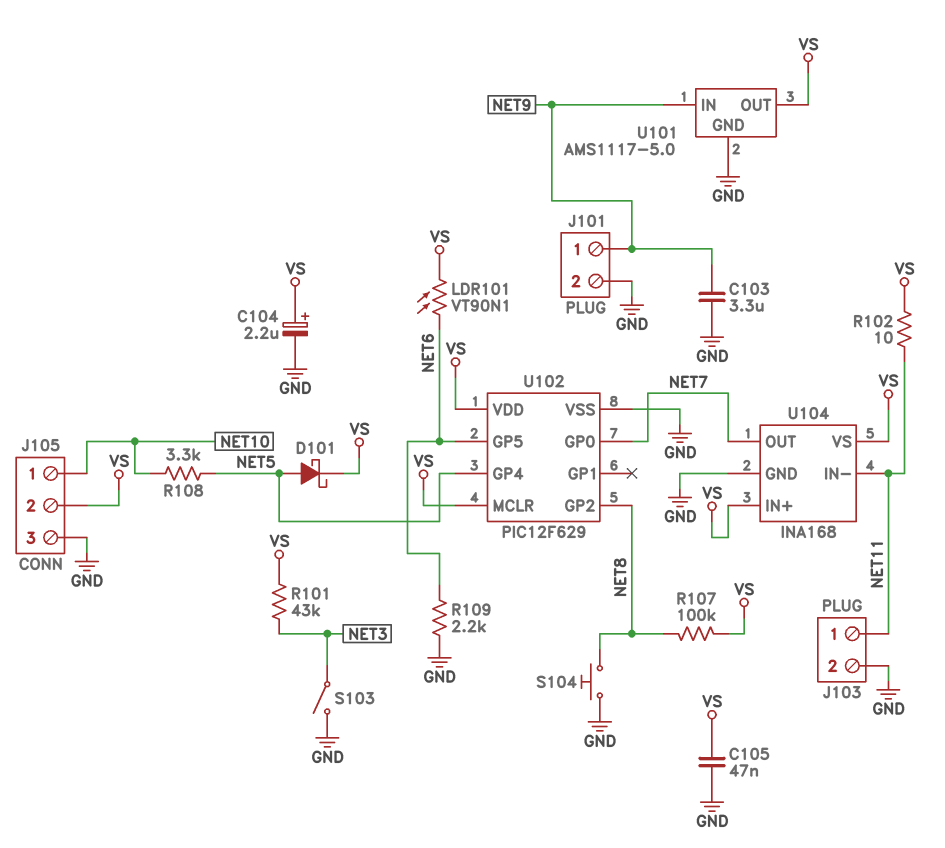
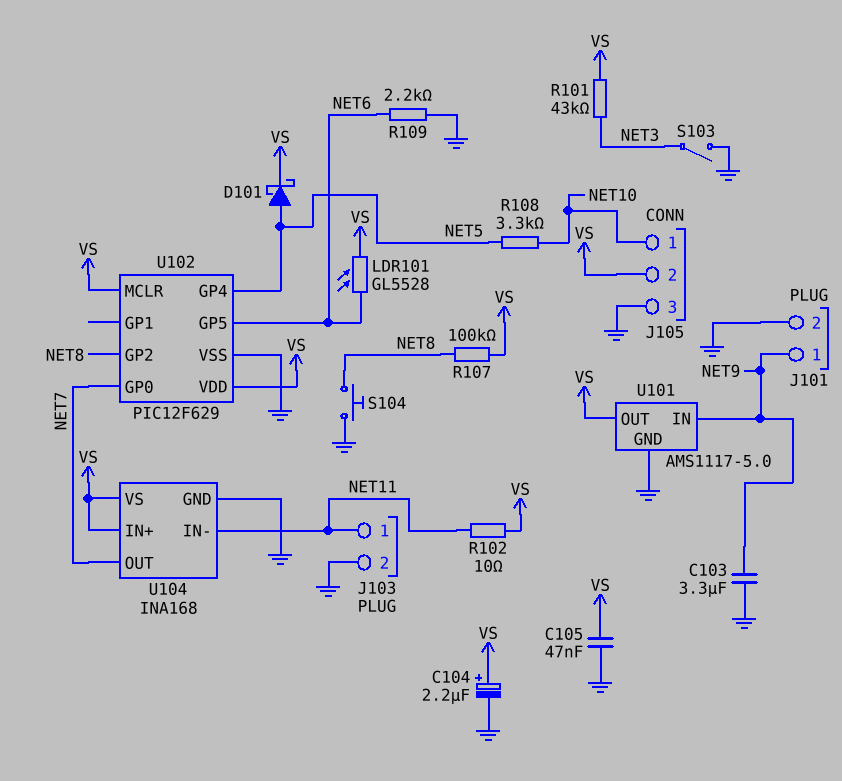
LDR101: VT90N1 (NET6, VS) -> GL5528 (NET6, VS)

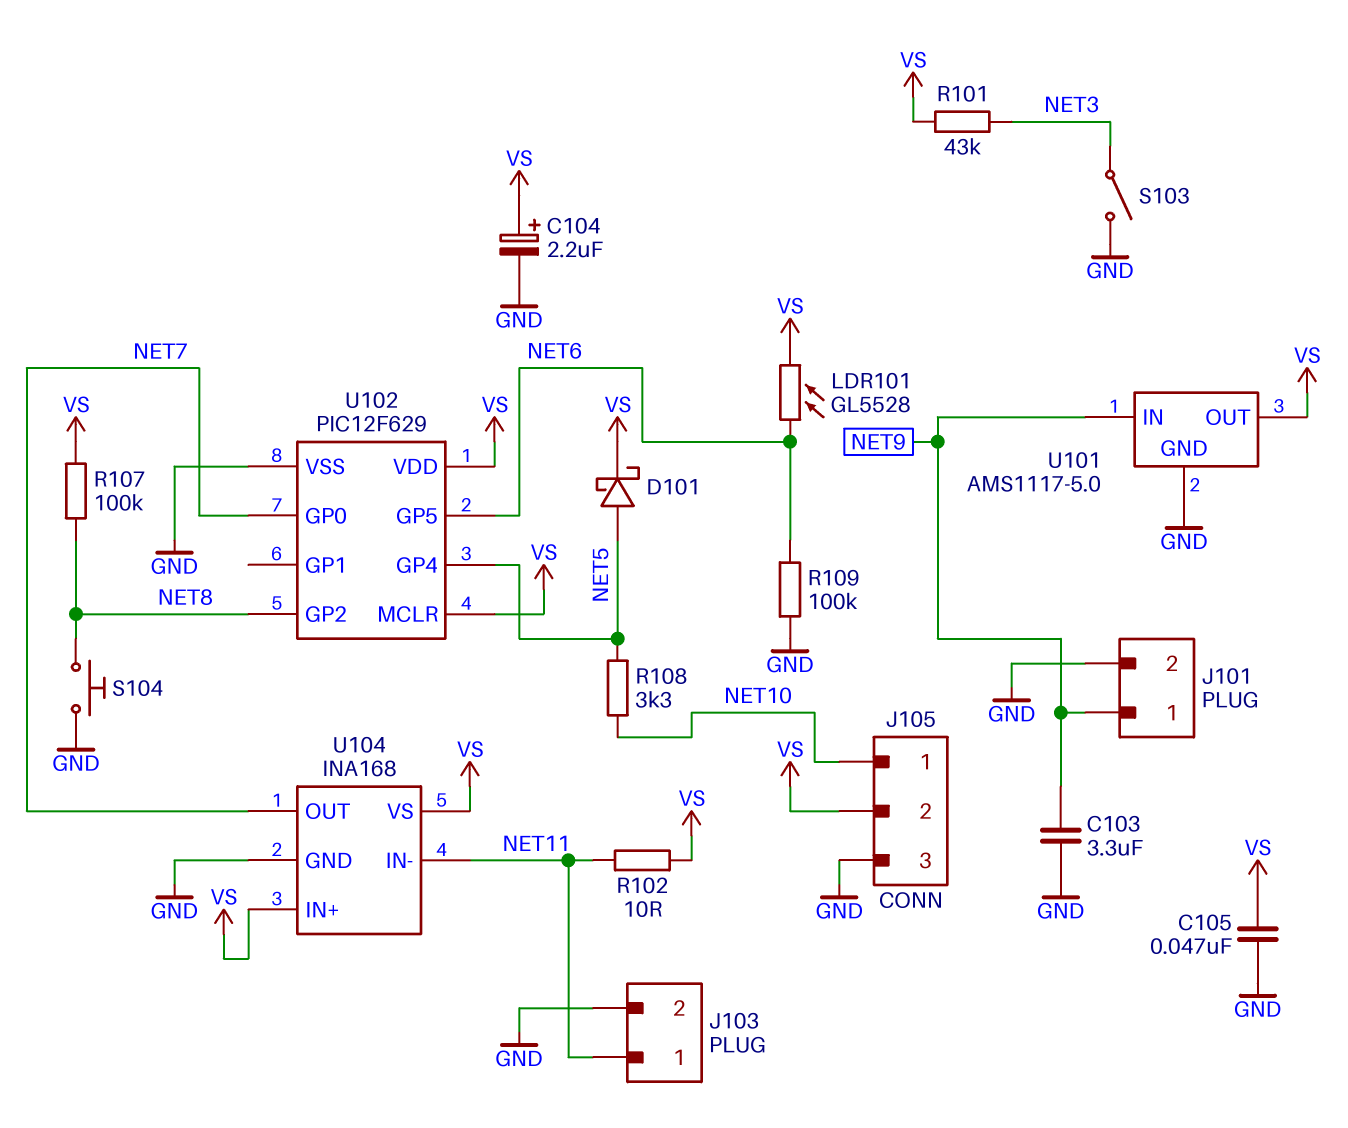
R109: 2.2k (GND, NET6) -> 100k (GND, NET6)

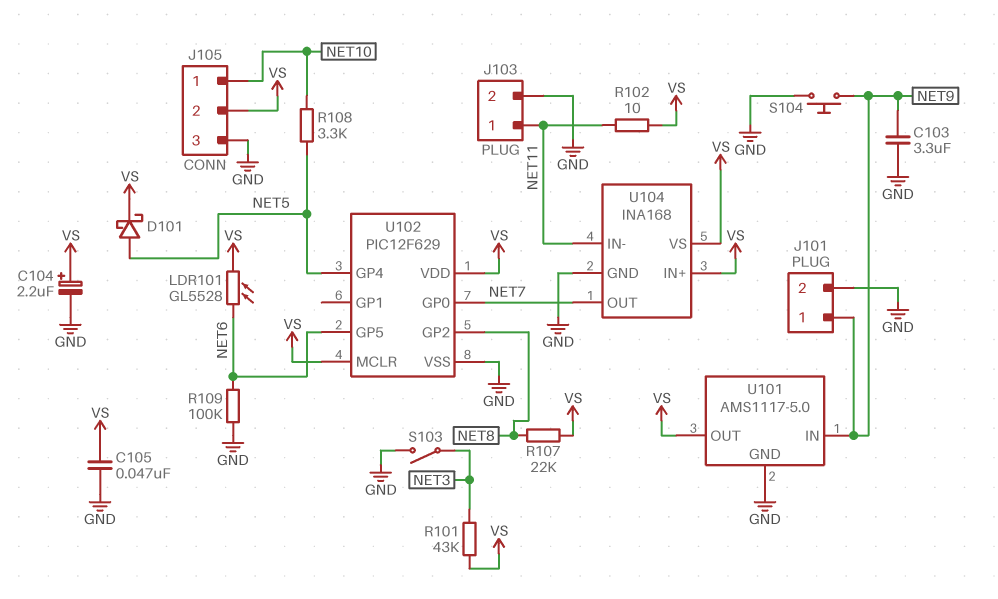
R107: 100k (NET8, VS) -> 22k (NET8, VS)
S104: button (GND, NET8) -> button (GND, NET9)

